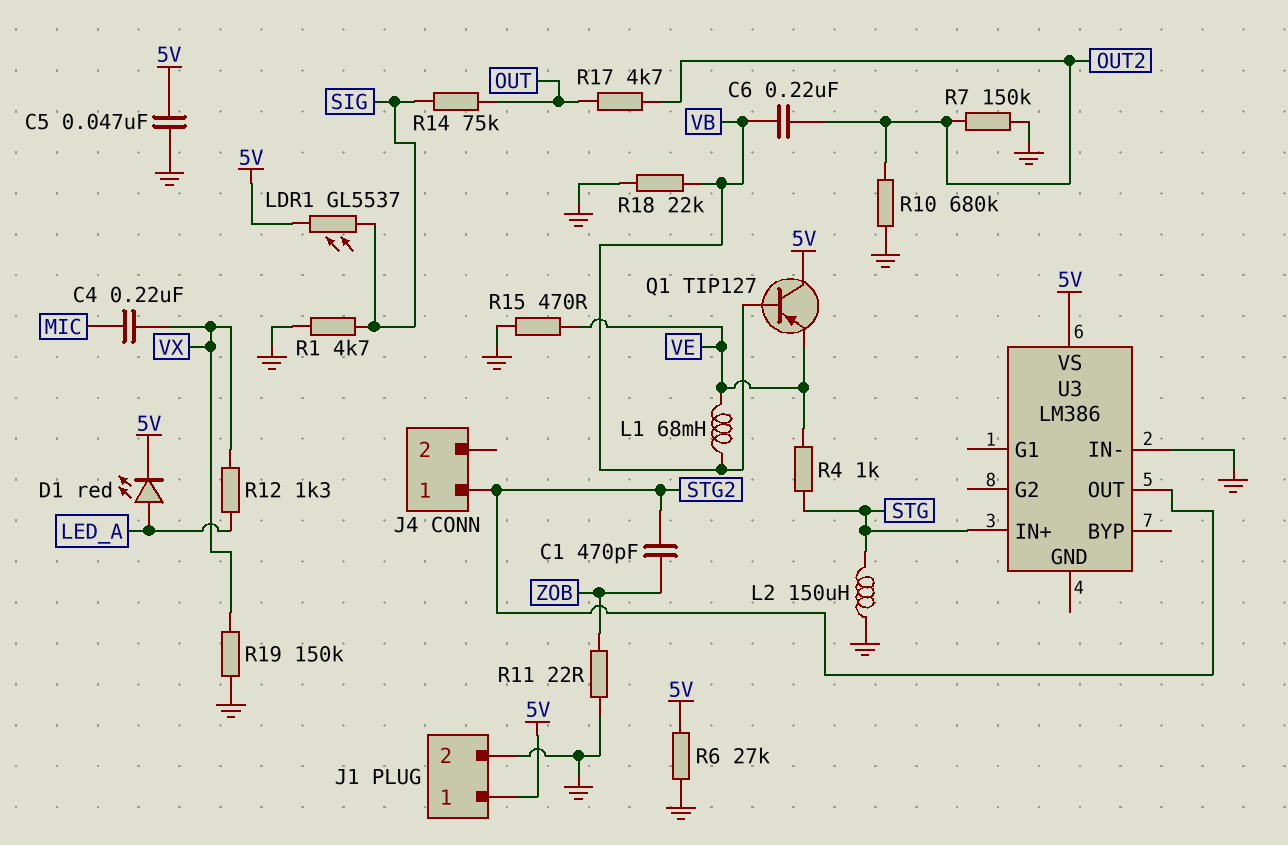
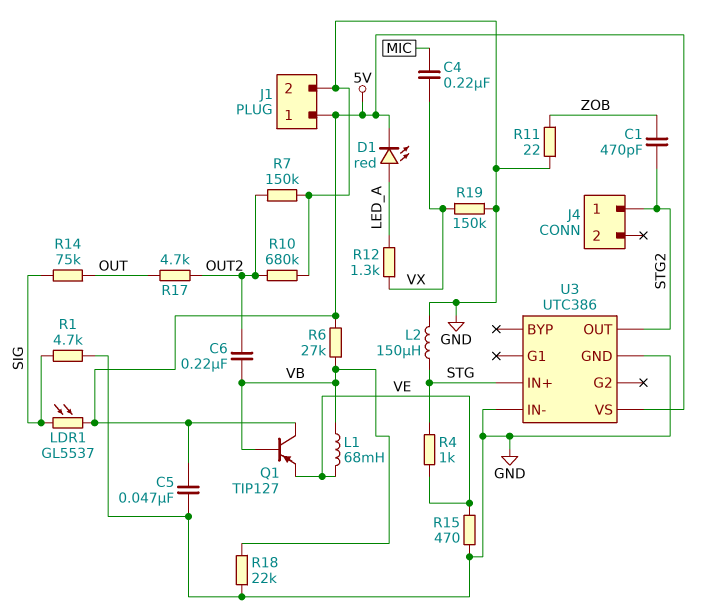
R6: 27k (5V, GND) -> 27k (5V, VB)
U3: LM386 -> UTC386
U3 pin GND: none -> GND

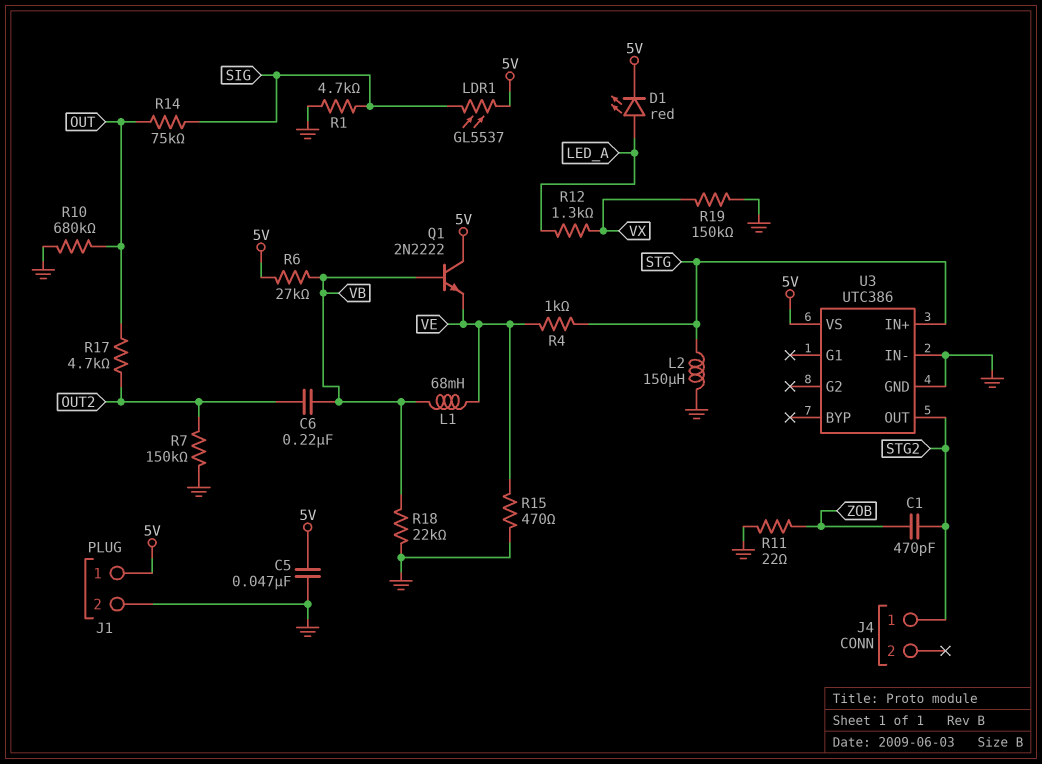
C4: 220nF (MIC, VX) -> none
Q1: PNP TIP127 (B VB, C 5V, E VE) -> NPN 2N2222 (B VB, C 5V, E VE)
R10: 680k (GND, OUT2) -> 680k (GND, OUT)

